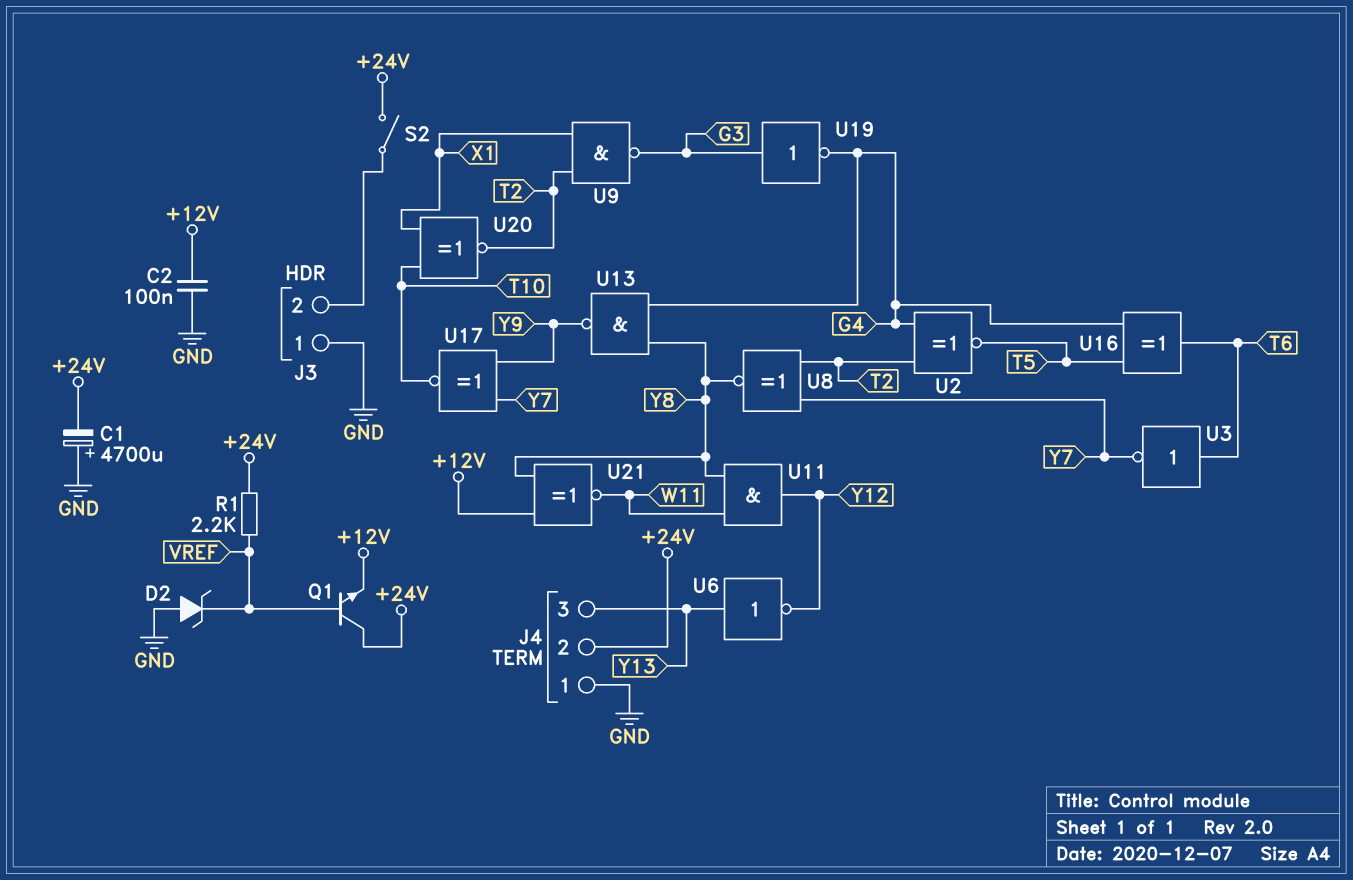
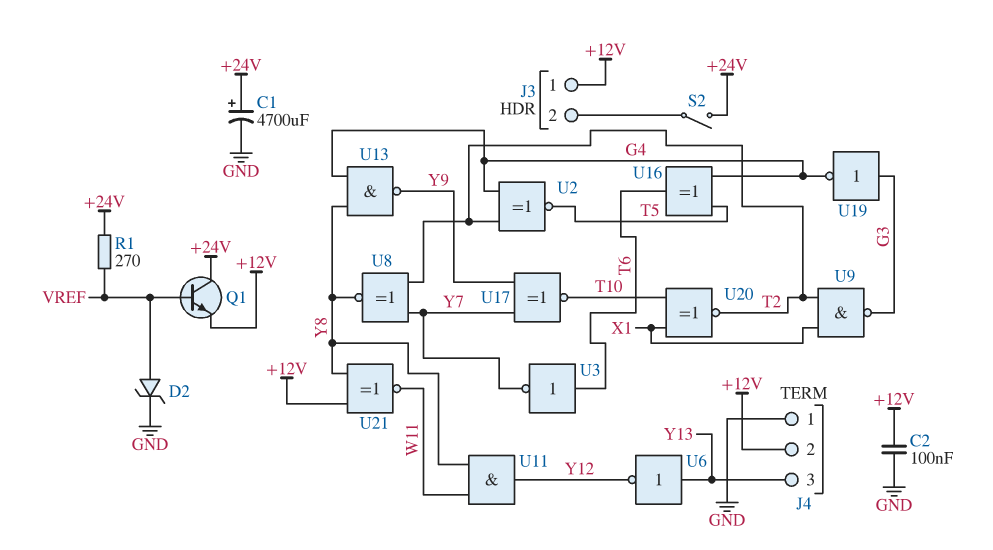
C1: 4700uF (plus GND, minus +24V) -> 4700uF (plus +24V, minus GND)
D2: zener (A GND, K VREF) -> zener (A VREF, K GND)
J3 pin 1: GND -> +12V
J4 pin 2: +24V -> +12V
R1: 2.2k (+24V, VREF) -> 270 (+24V, VREF)

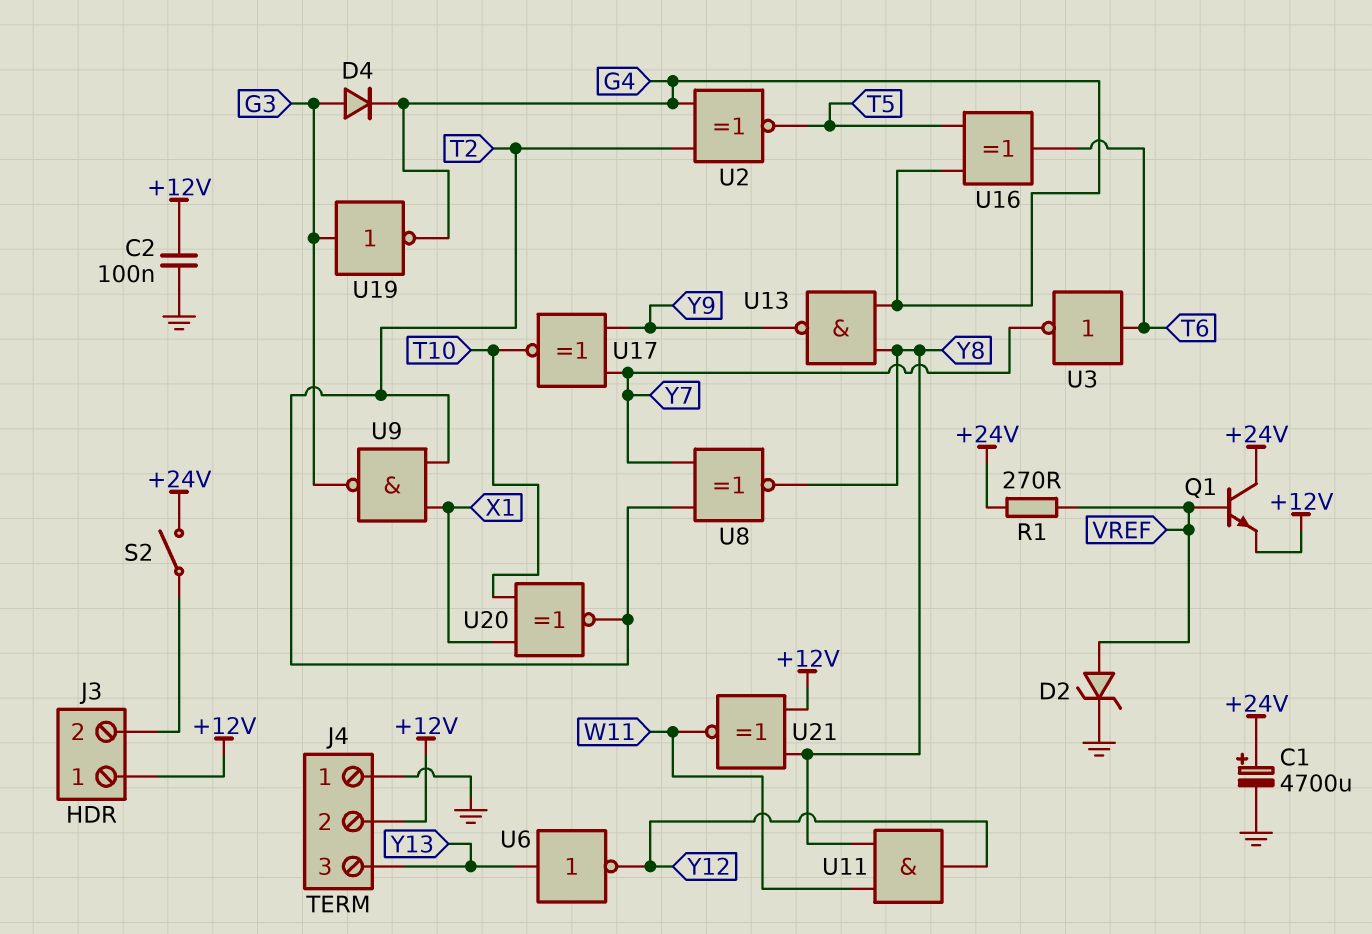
D4: none -> diode (A G3, K G4)

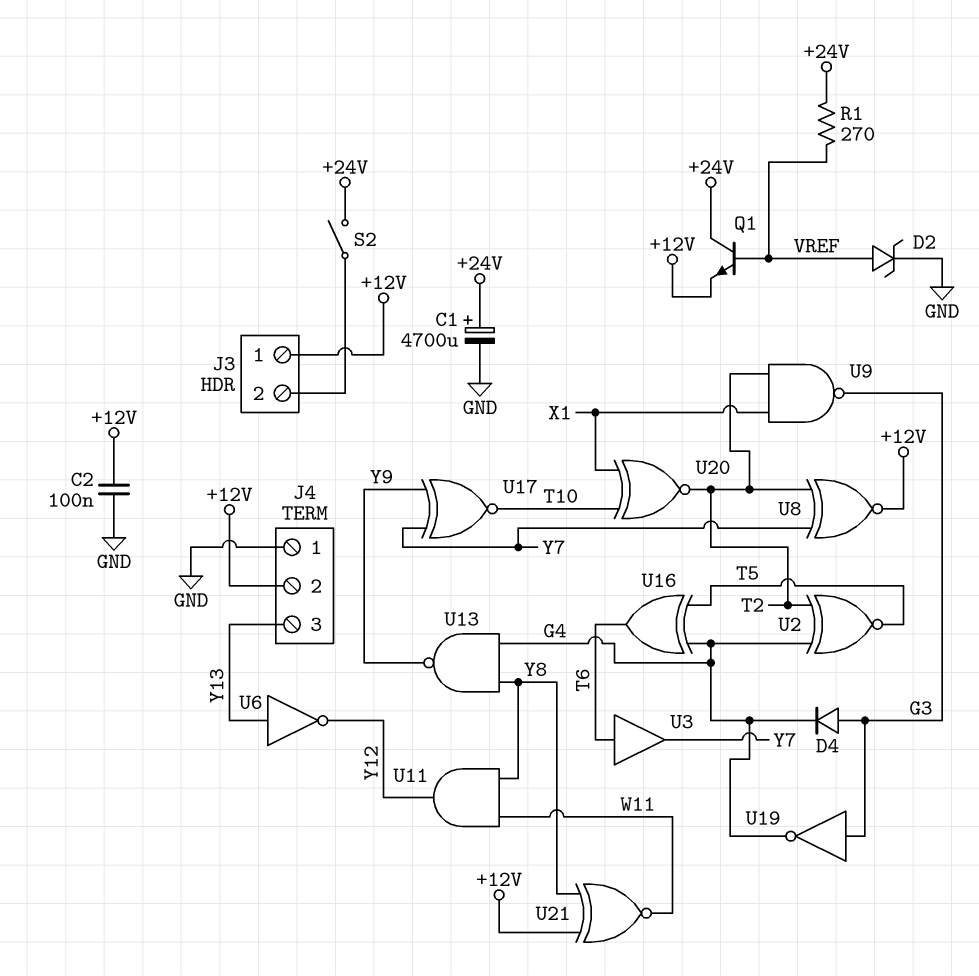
U3: NOT (in T6, out Y7) -> buffer (in T6, out Y7)
U8: XNOR (in T2, in Y7, out Y8) -> XNOR (in T2, in Y7, out +12V)

